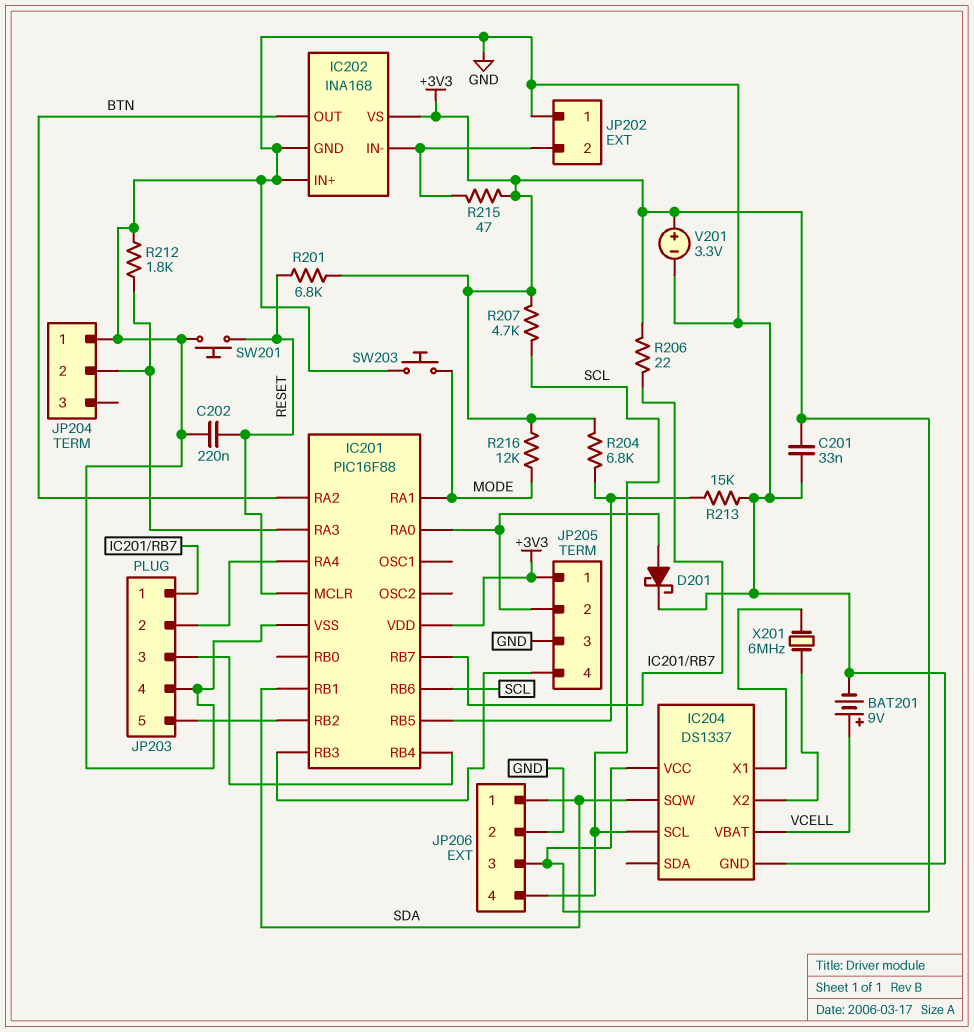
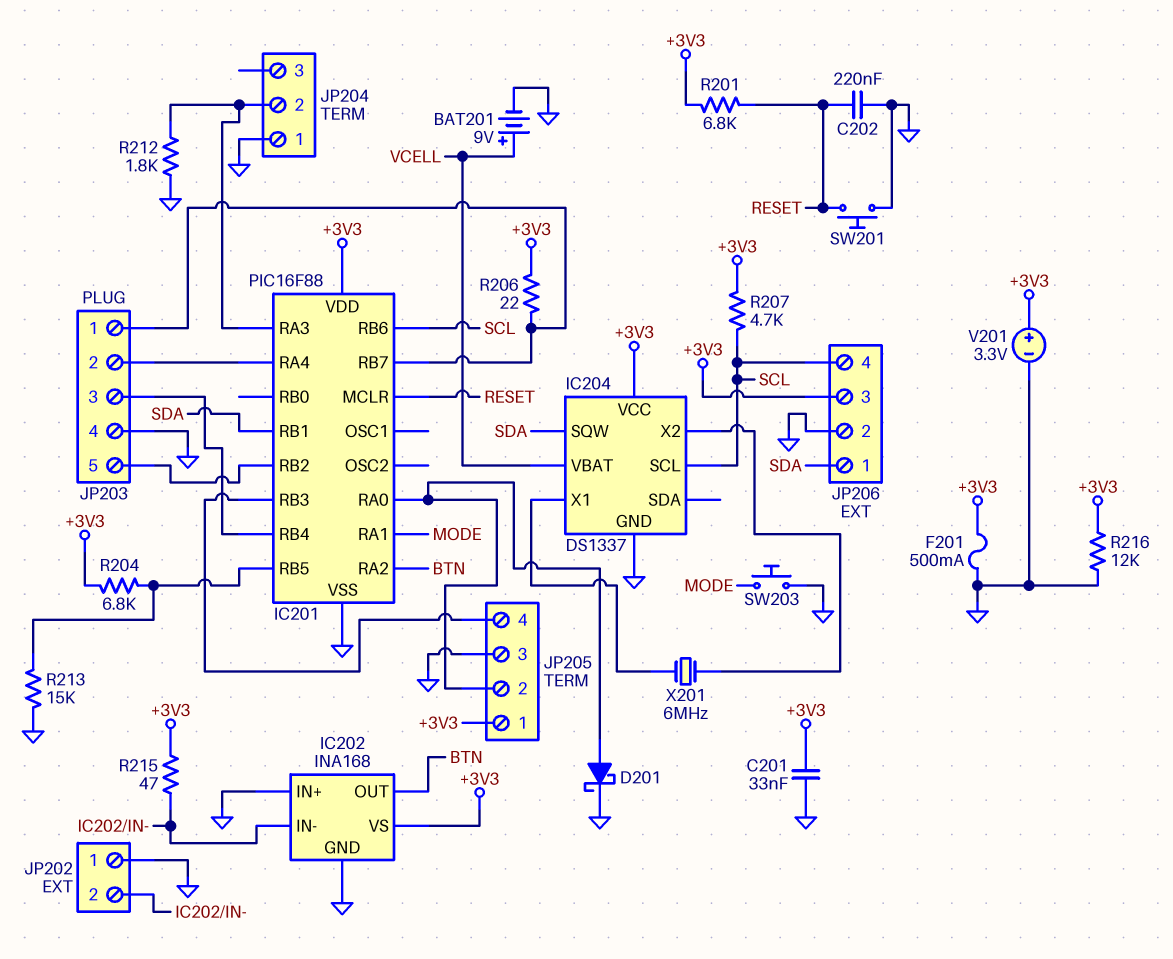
F201: none -> 500mA (+3V3, GND)
R216: 12k (+3V3, MODE) -> 12k (+3V3, GND)

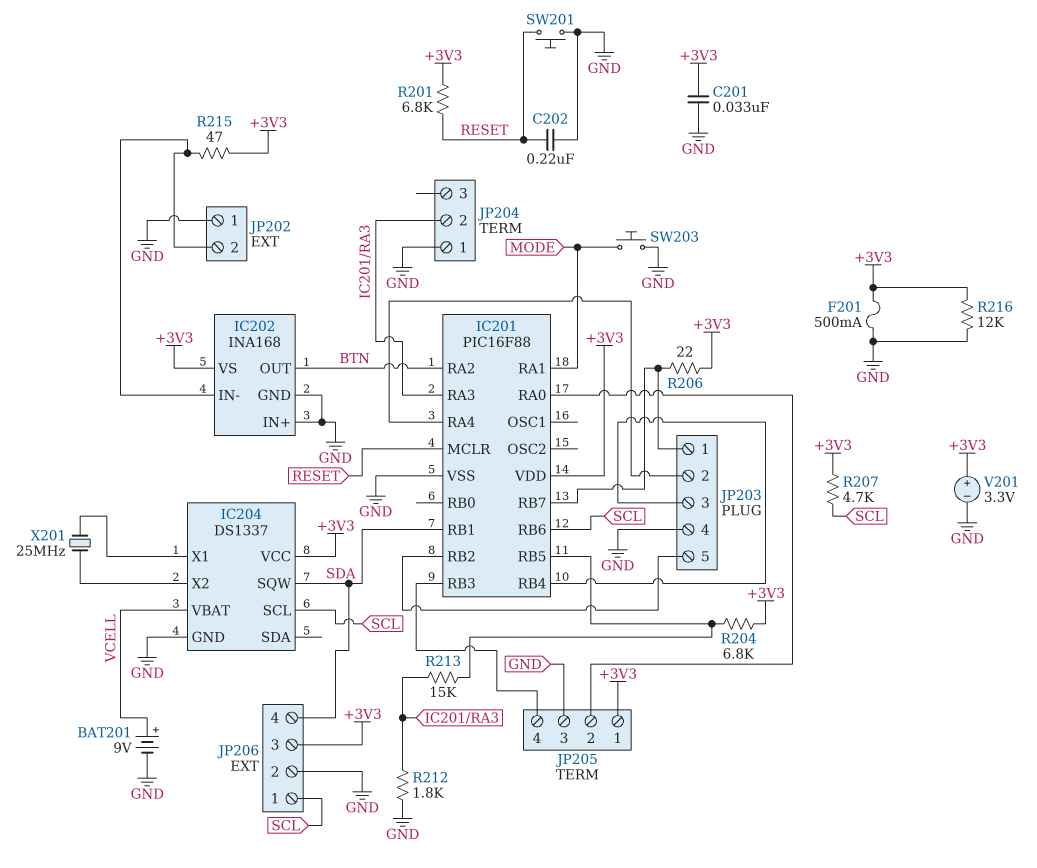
D201: schottky (A IC201/RA0, K GND) -> none
JP206 pin 1: SDA -> SCL
JP206 pin 4: SCL -> SDA
R213: 15k (GND, IC201/RB5) -> 15k (IC201/RA3, IC201/RB5)
X201: 6MHz (IC204/X1, IC204/X2) -> 25MHz (IC204/X1, IC204/X2)

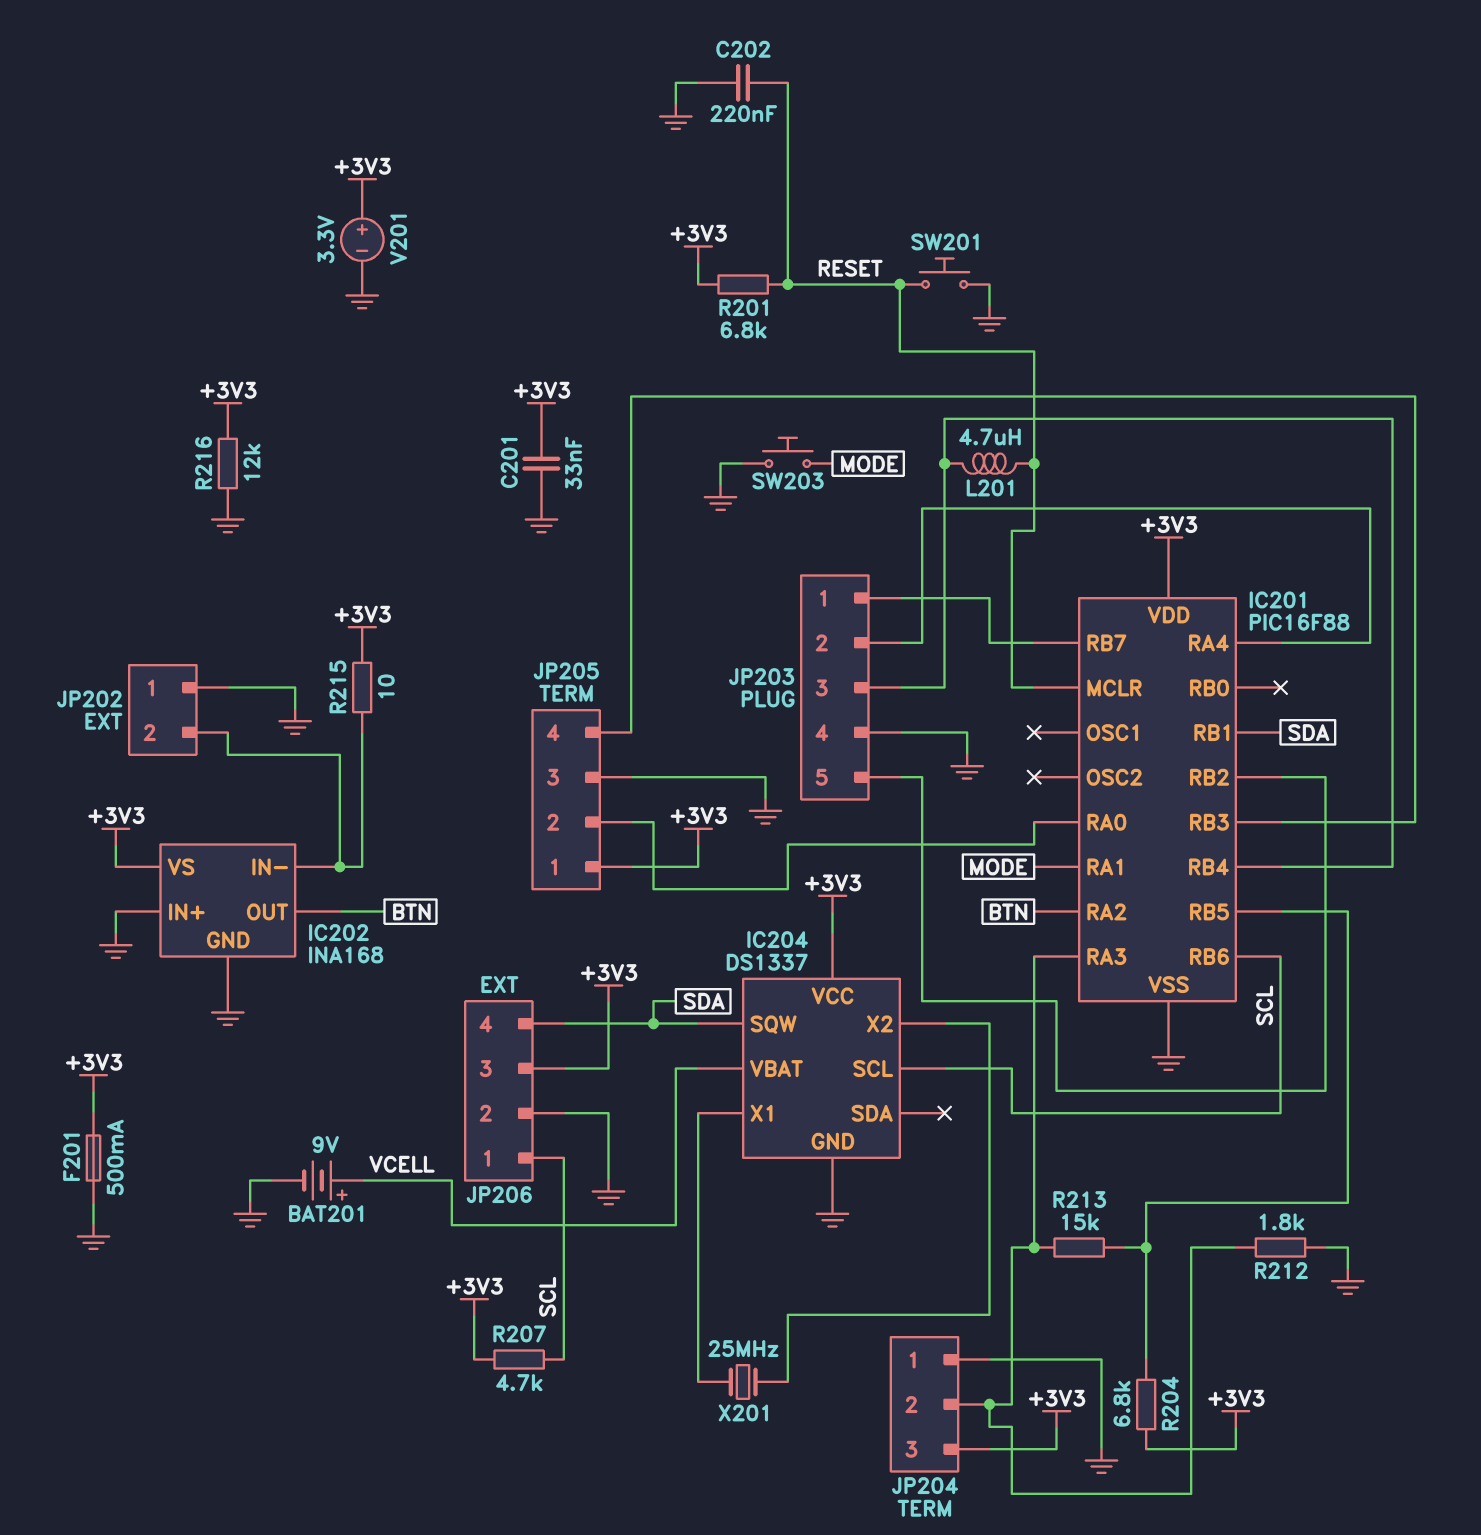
JP204 pin 3: none -> +3V3
L201: none -> 4.7uH (IC201/RB4, RESET)
R206: 22 (+3V3, IC201/RB7) -> none
R215: 47 (+3V3, IC202/IN-) -> 10 (+3V3, IC202/IN-)

